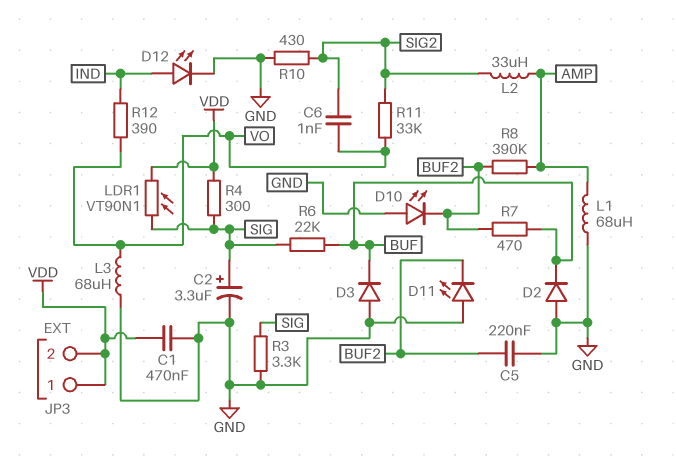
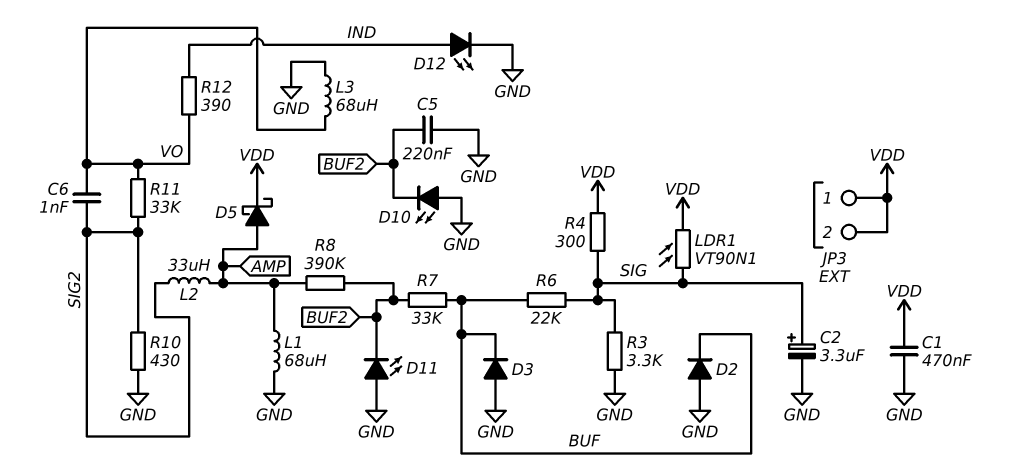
D5: none -> schottky (A AMP, K VDD)
R7: 470 (BUF, BUF2) -> 33k (BUF, BUF2)

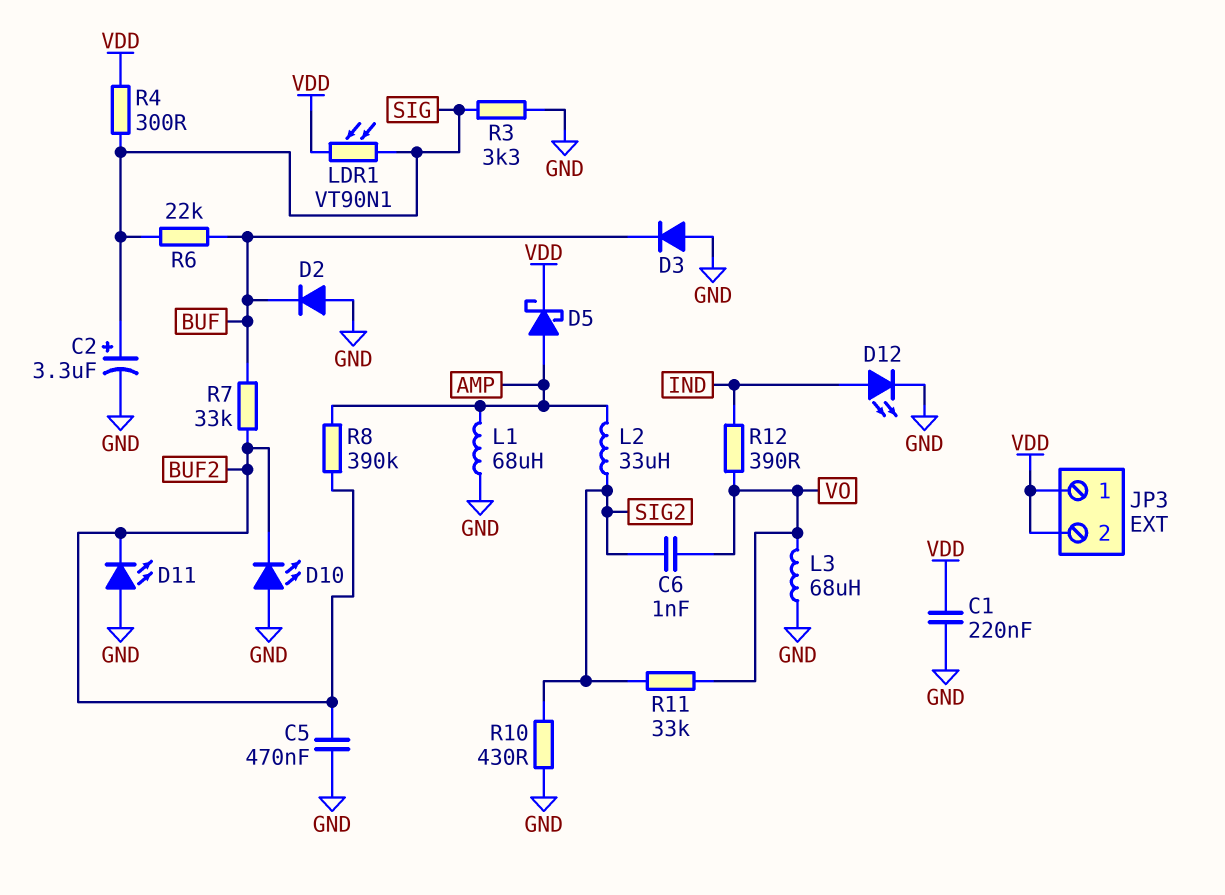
C1: 470nF (GND, VDD) -> 220nF (GND, VDD)
C5: 220nF (BUF2, GND) -> 470nF (BUF2, GND)

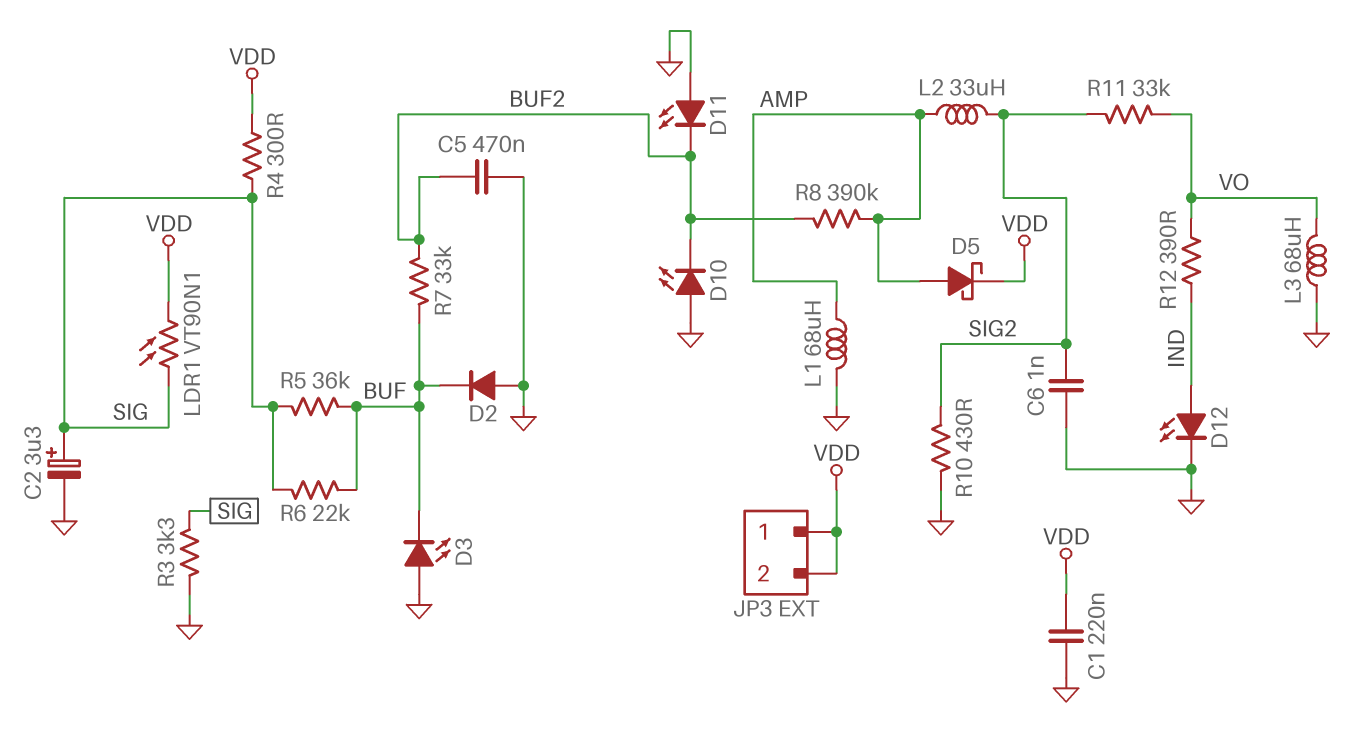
C6: 1nF (SIG2, VO) -> 1nF (GND, SIG2)
D3: diode (A GND, K BUF) -> LED (A GND, K BUF)
R5: none -> 36k (BUF, SIG)

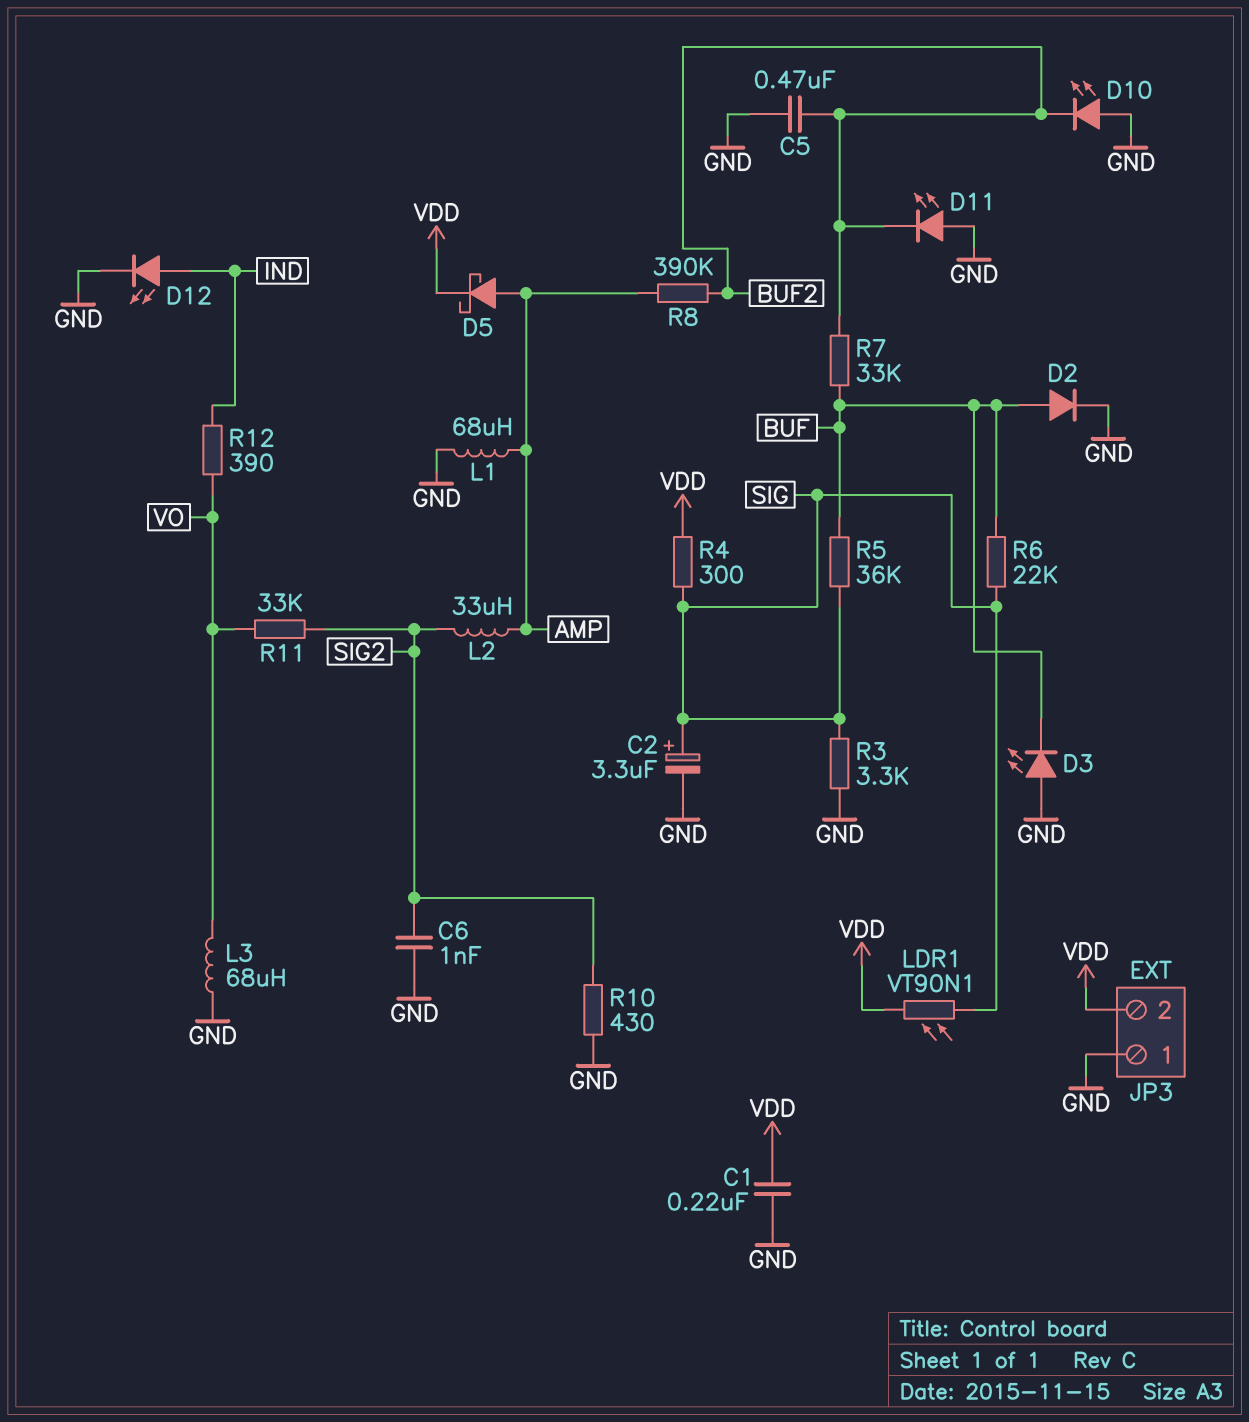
D2: diode (A GND, K BUF) -> diode (A BUF, K GND)
JP3 pin 1: VDD -> GND

